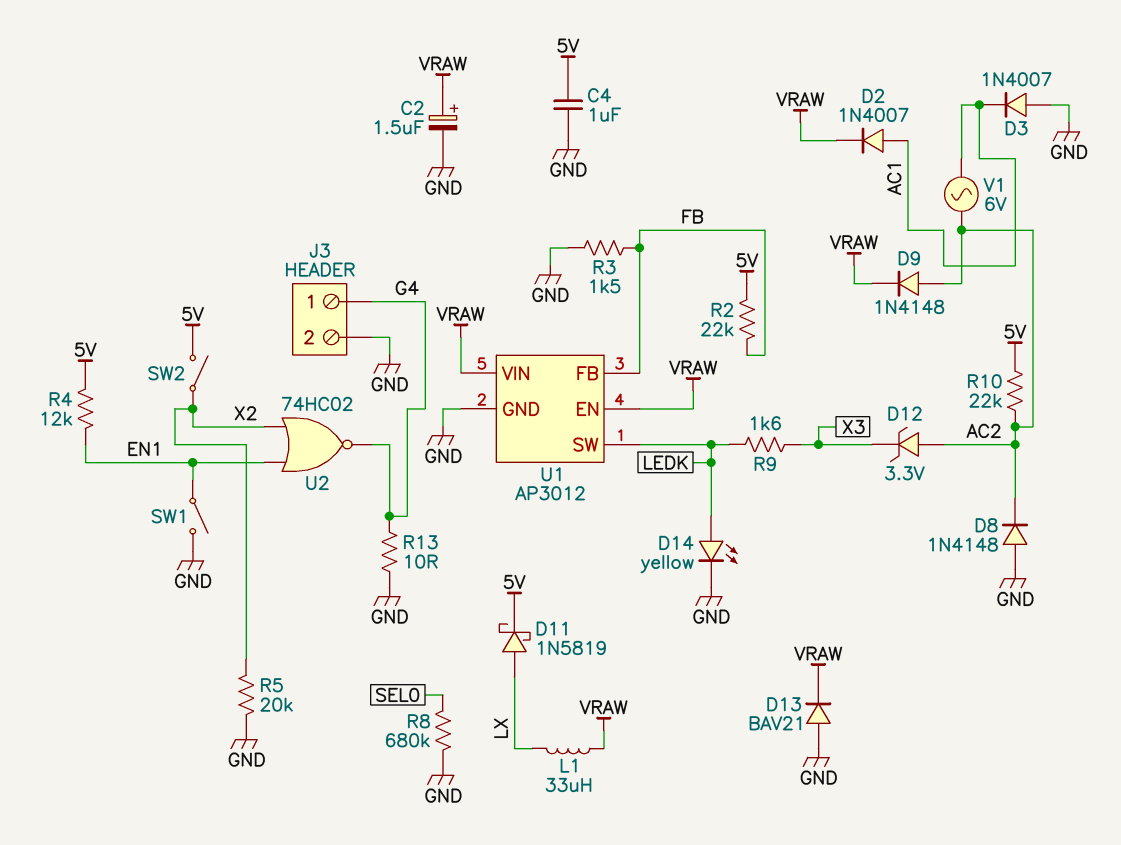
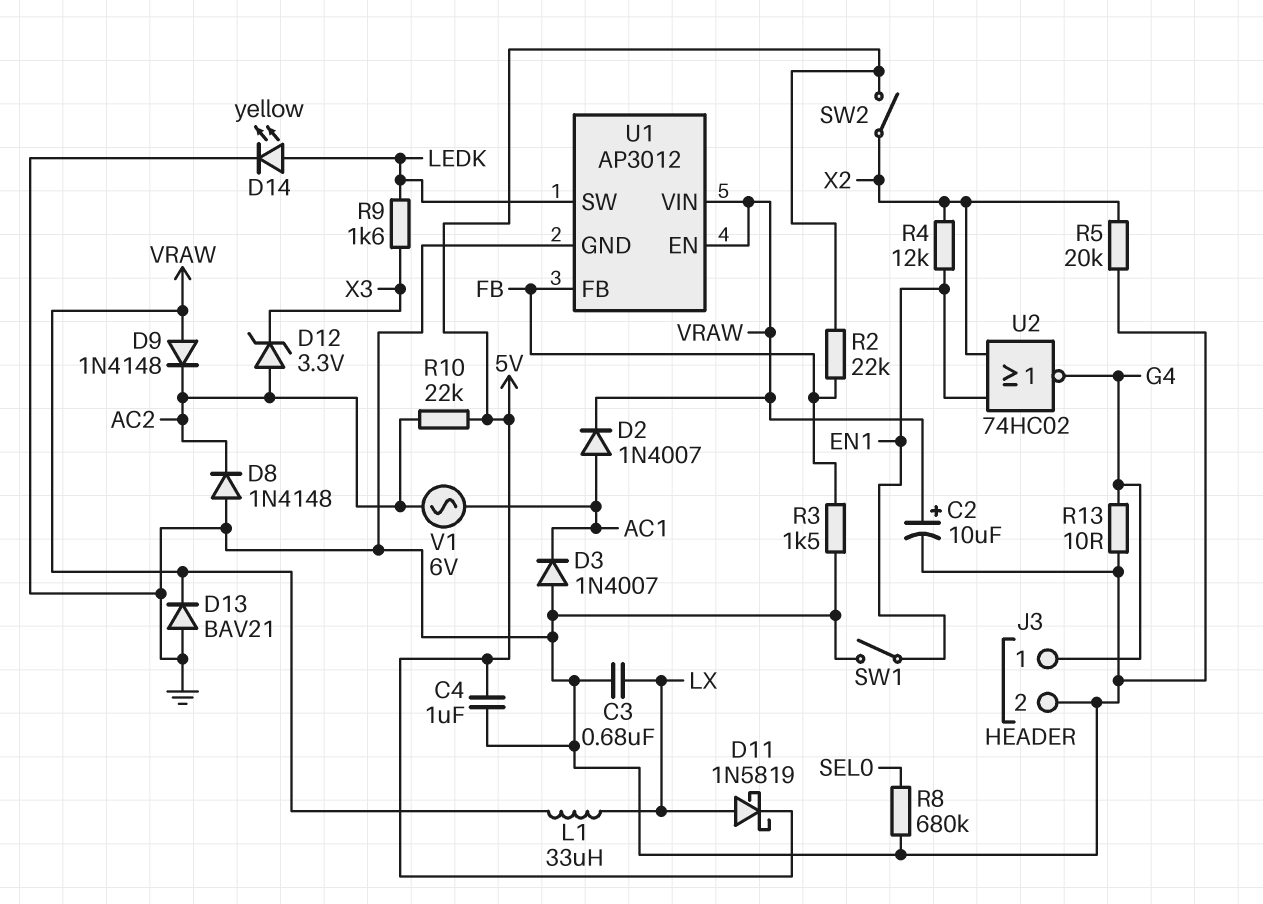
C2: 1.5uF (plus VRAW, minus GND) -> 10uF (plus VRAW, minus GND)
C3: none -> 680nF (GND, LX)
D9: diode 1N4148 (A AC2, K VRAW) -> diode 1N4148 (A VRAW, K AC2)
R4: 12k (5V, EN1) -> 12k (EN1, X2)

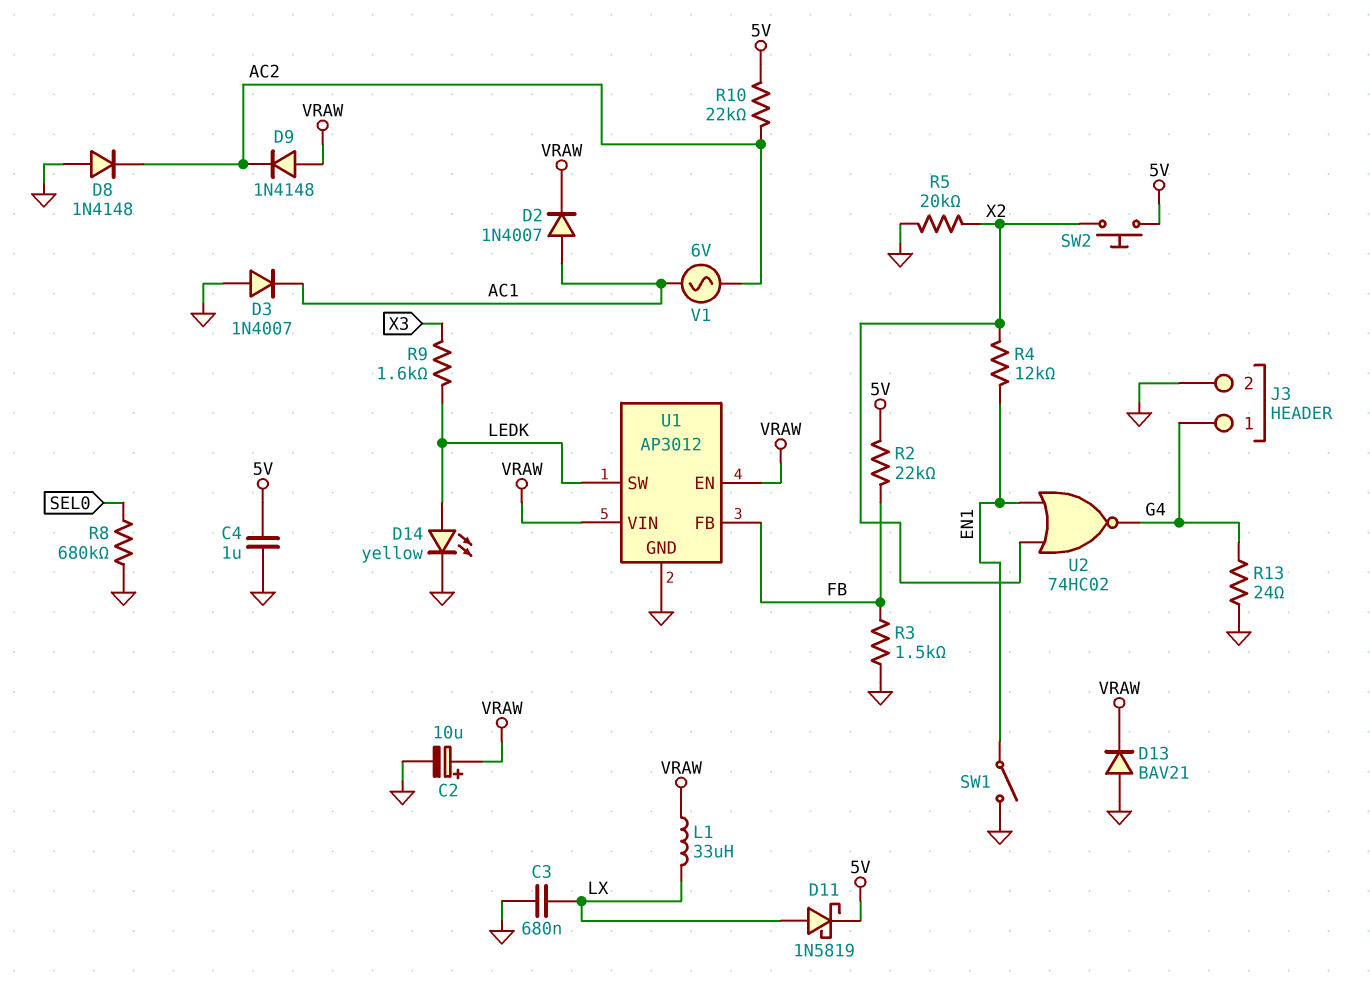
D12: zener 3.3V (A AC2, K X3) -> none
R13: 10 (G4, GND) -> 24 (G4, GND)
SW2: switch (5V, X2) -> button (5V, X2)

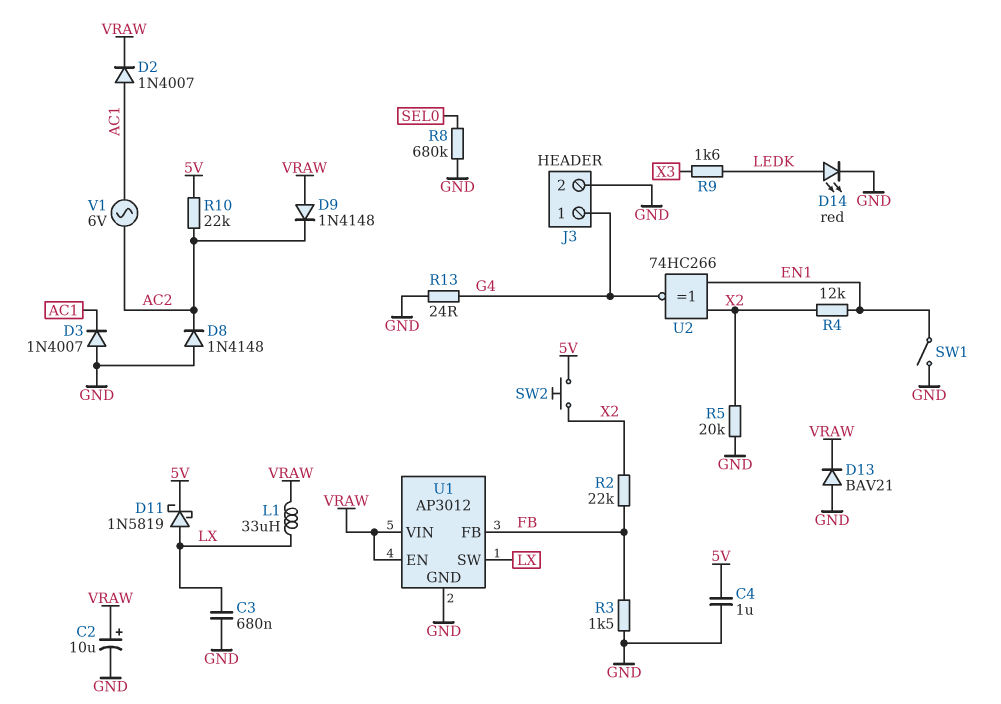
D14: LED yellow (A LEDK, K GND) -> LED red (A LEDK, K GND)
R2: 22k (5V, FB) -> 22k (FB, X2)
U1 pin SW: LEDK -> LX
U2: NOR 74HC02 (in EN1, in X2, out G4) -> XNOR 74HC266 (in EN1, in X2, out G4)

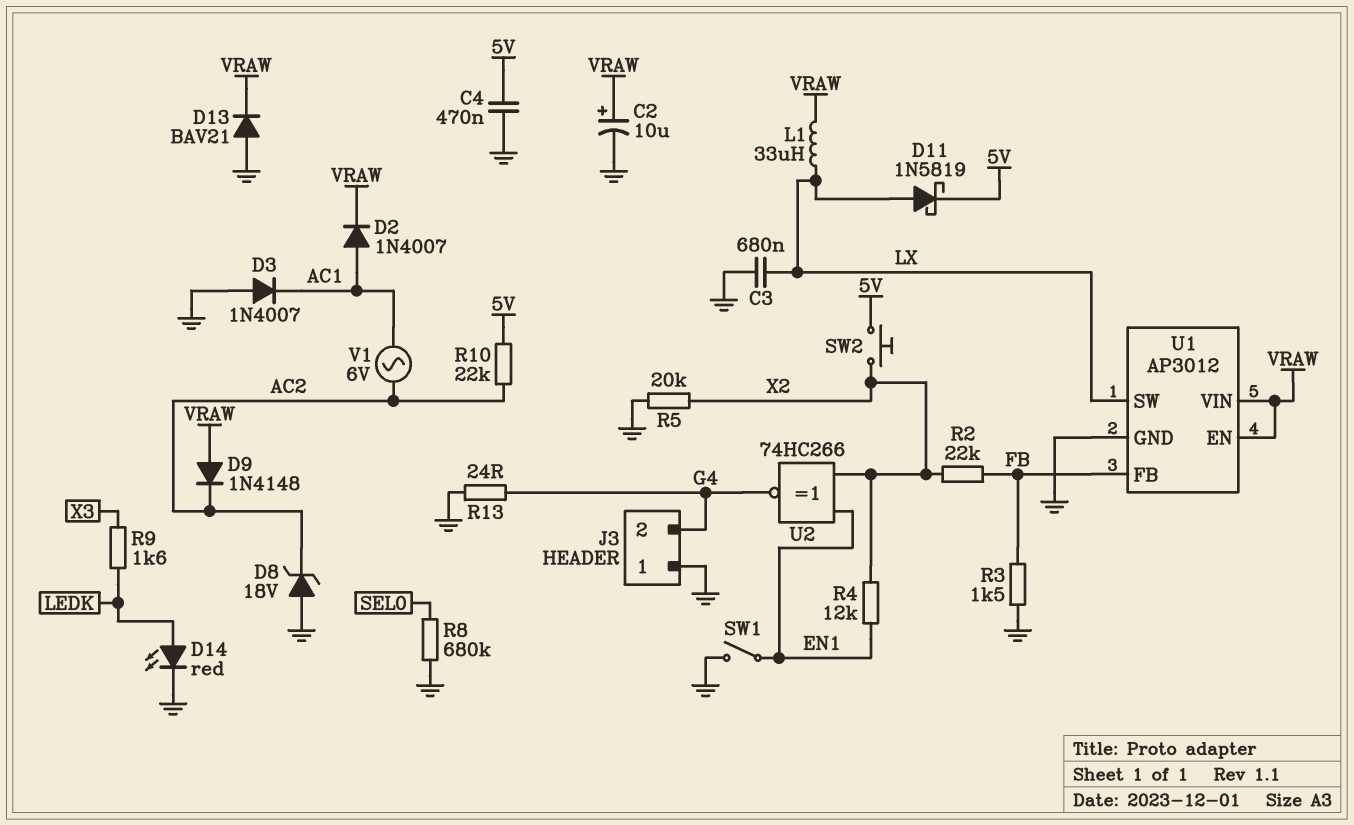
C4: 1uF (5V, GND) -> 470nF (5V, GND)
D8: diode 1N4148 (A GND, K AC2) -> zener 18V (A GND, K AC2)
J3 pin 1: G4 -> GND
J3 pin 2: GND -> G4

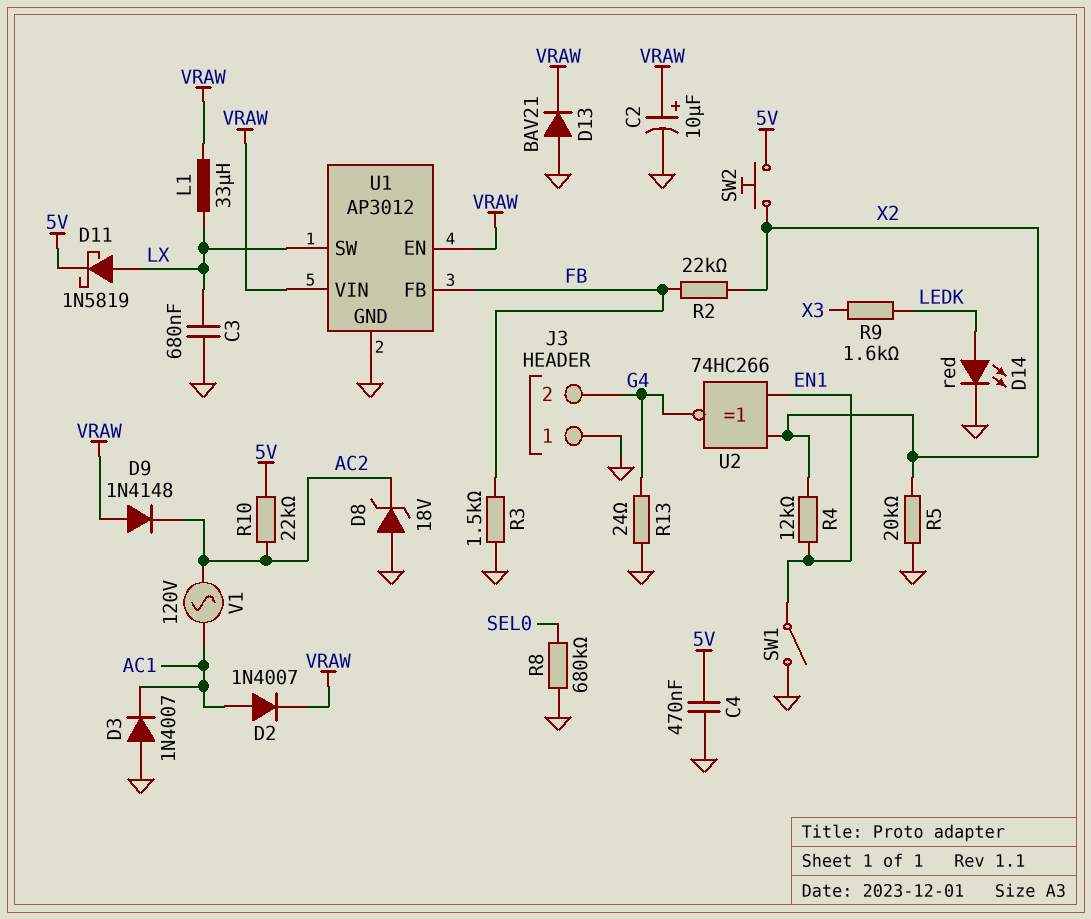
V1: AC 6V (AC1, AC2) -> AC 120V (AC1, AC2)

